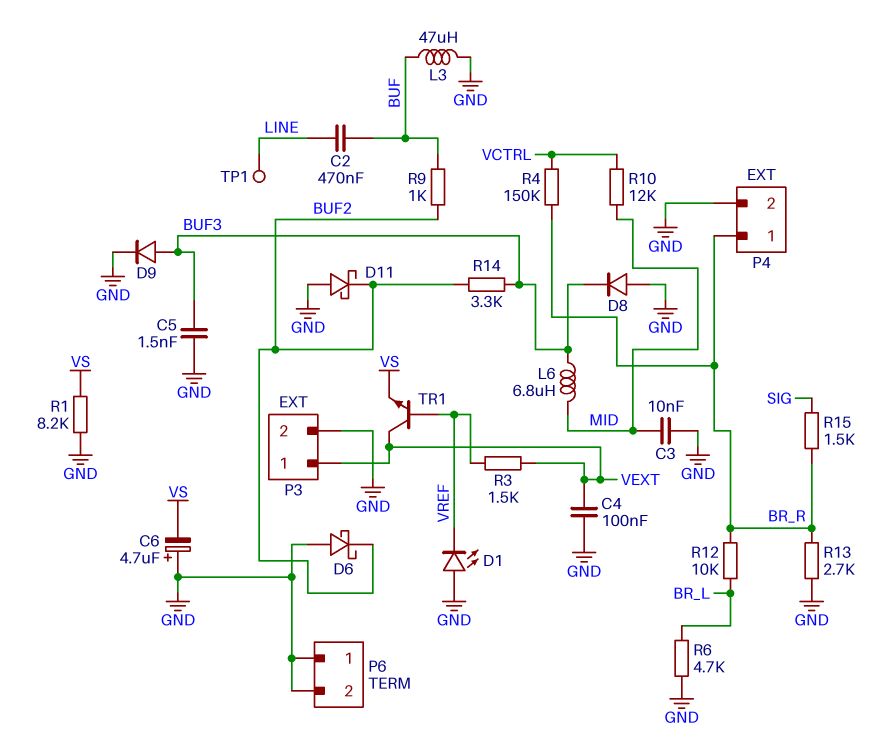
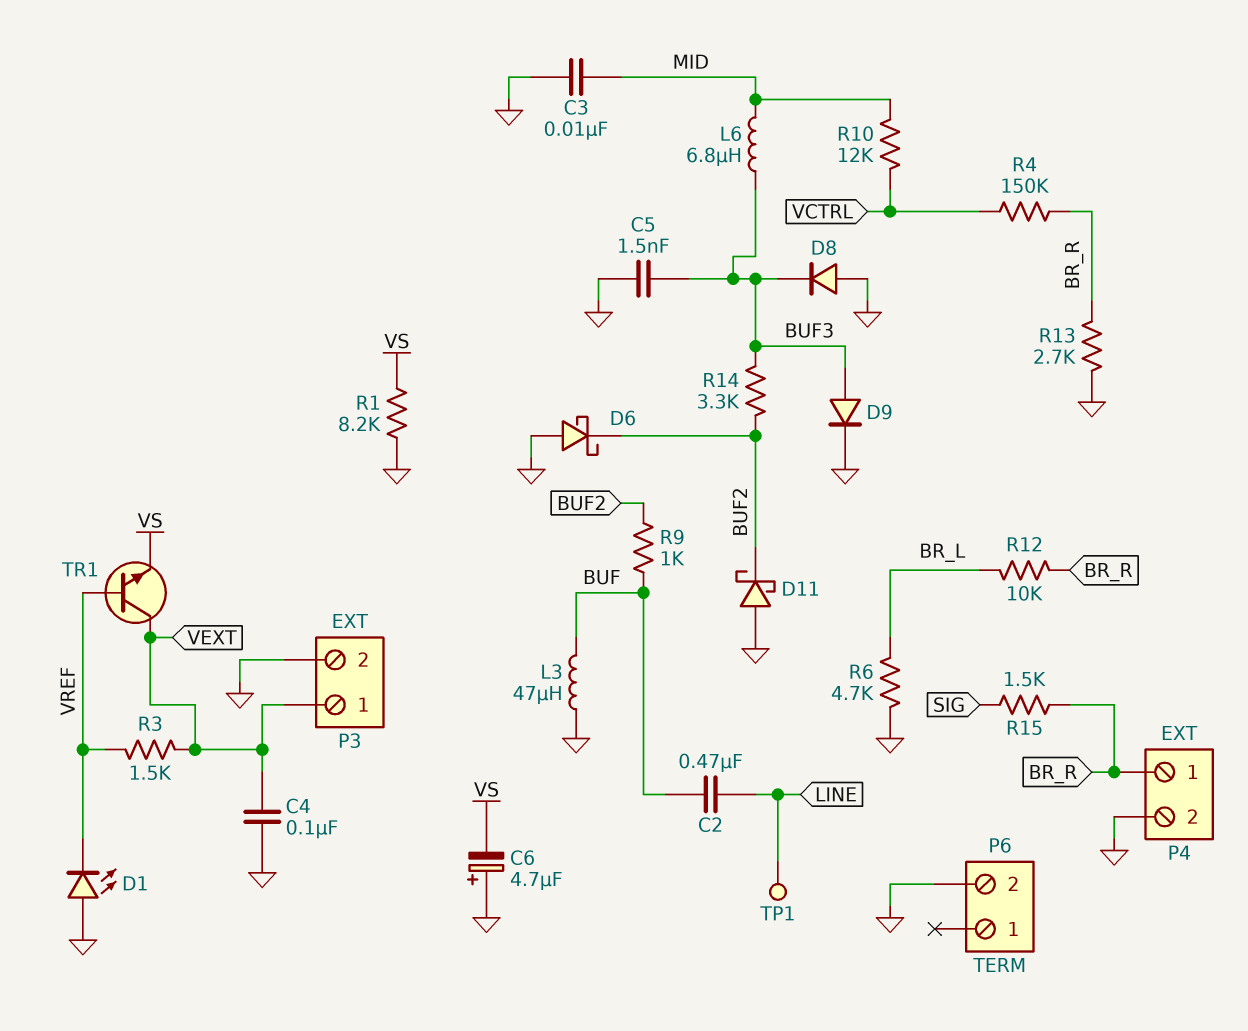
P6 pin 1: GND -> none

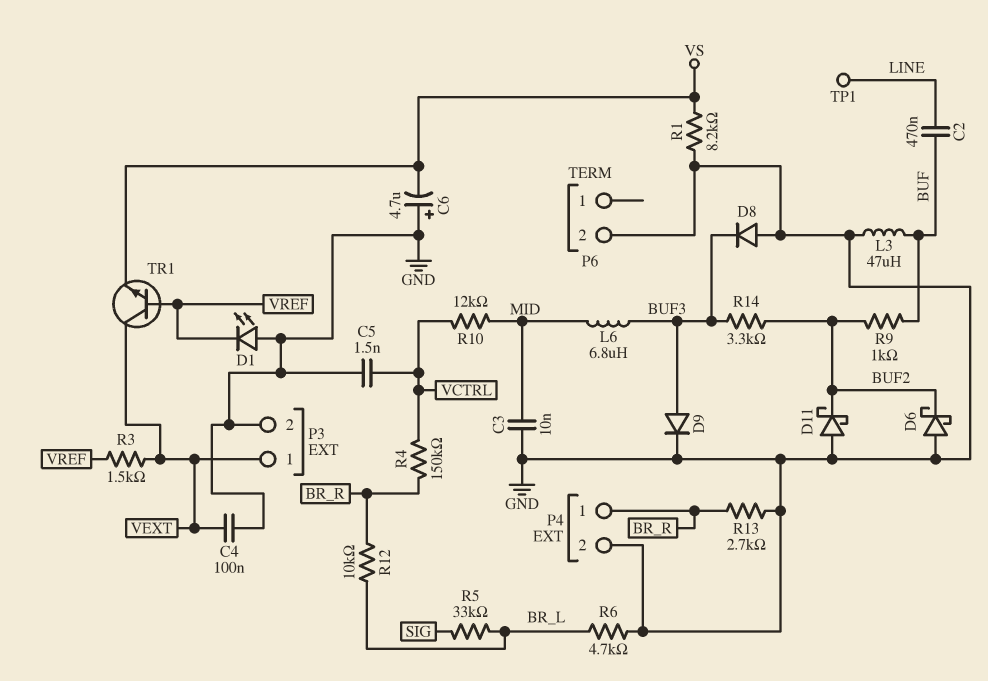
C5: 1.5nF (BUF3, GND) -> 1.5nF (GND, VCTRL)
R5: none -> 33k (BR_L, SIG)
R15: 1.5k (BR_R, SIG) -> none

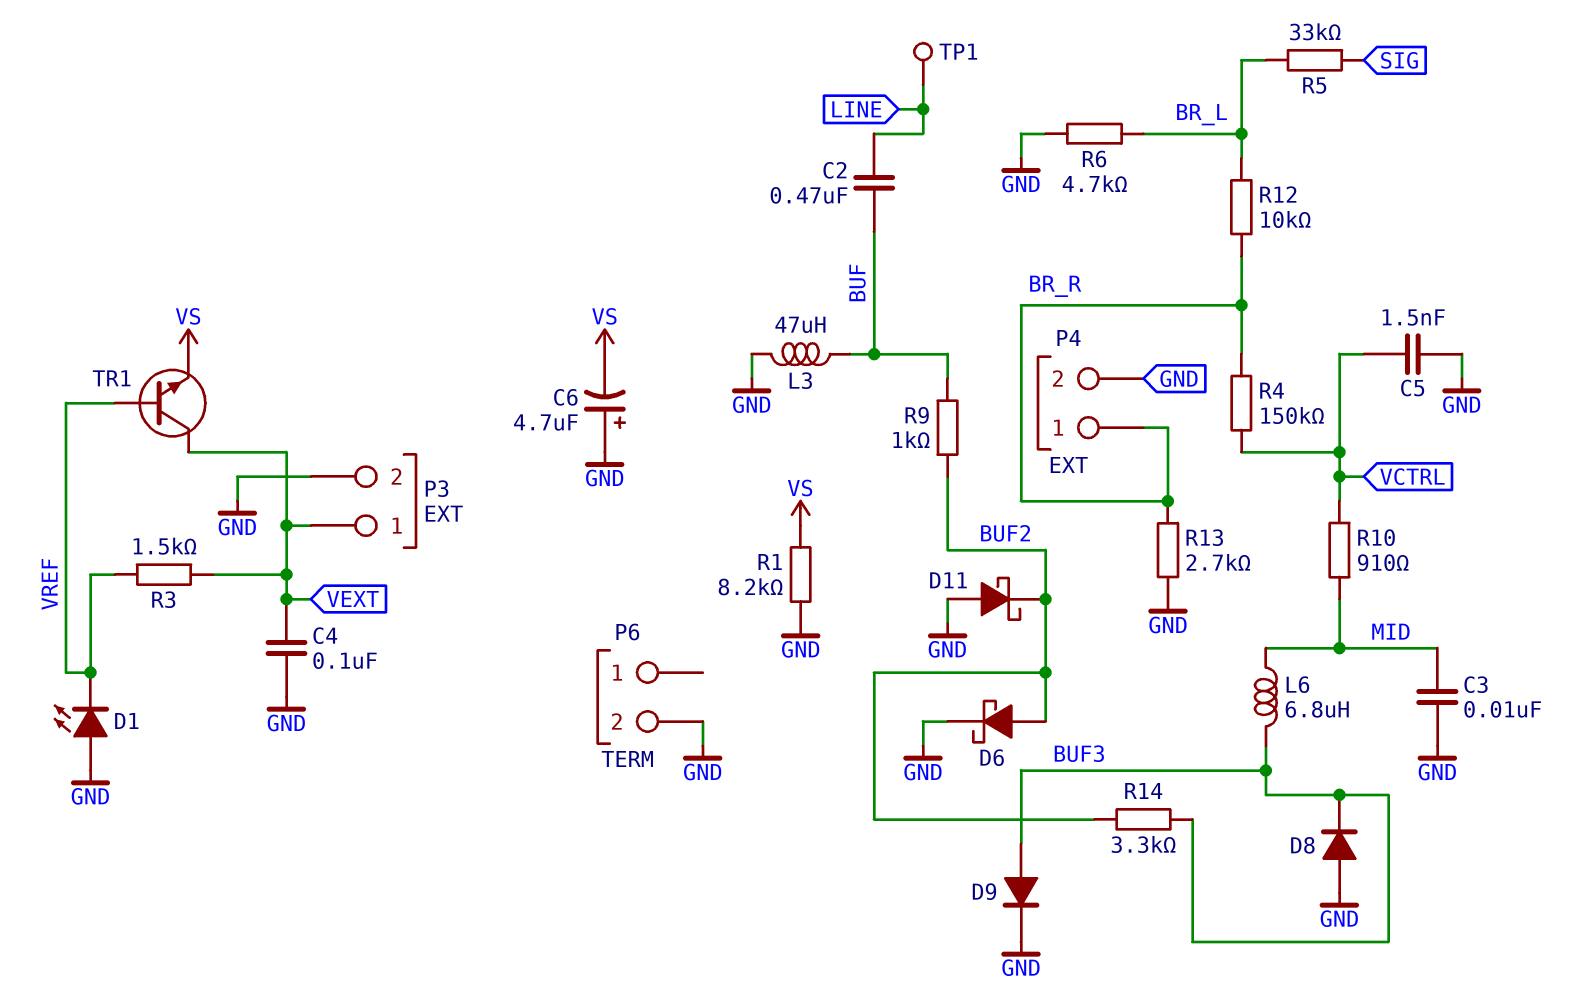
D6: schottky (A GND, K BUF2) -> schottky (A BUF2, K GND)
R10: 12k (MID, VCTRL) -> 910 (MID, VCTRL)

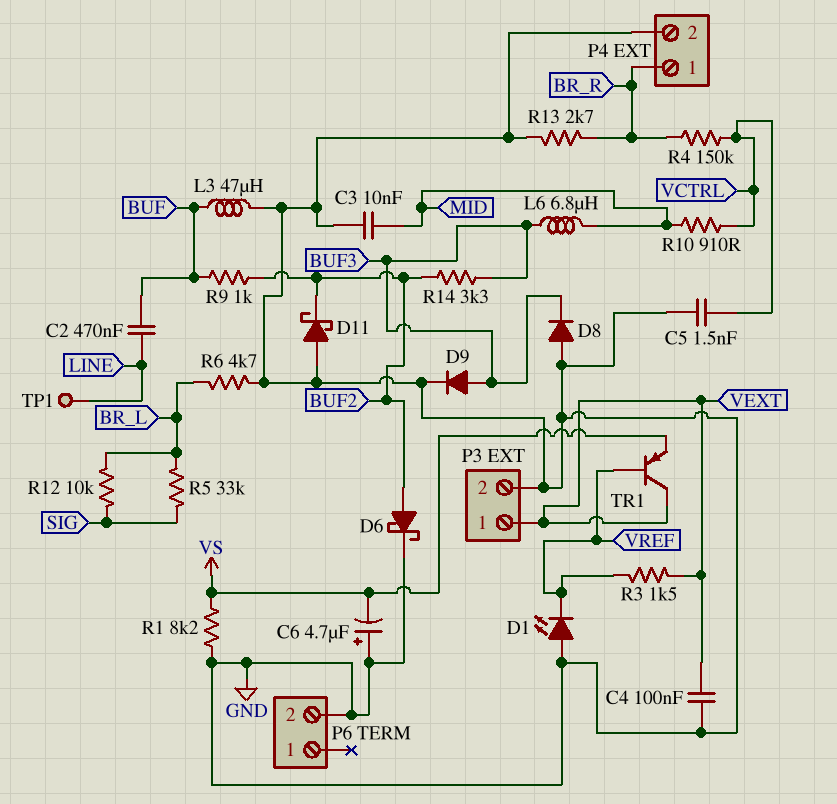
R12: 10k (BR_L, BR_R) -> 10k (BR_L, SIG)
TR1: NPN (B VREF, C VEXT, E VS) -> PNP (B VREF, C VEXT, E VS)

